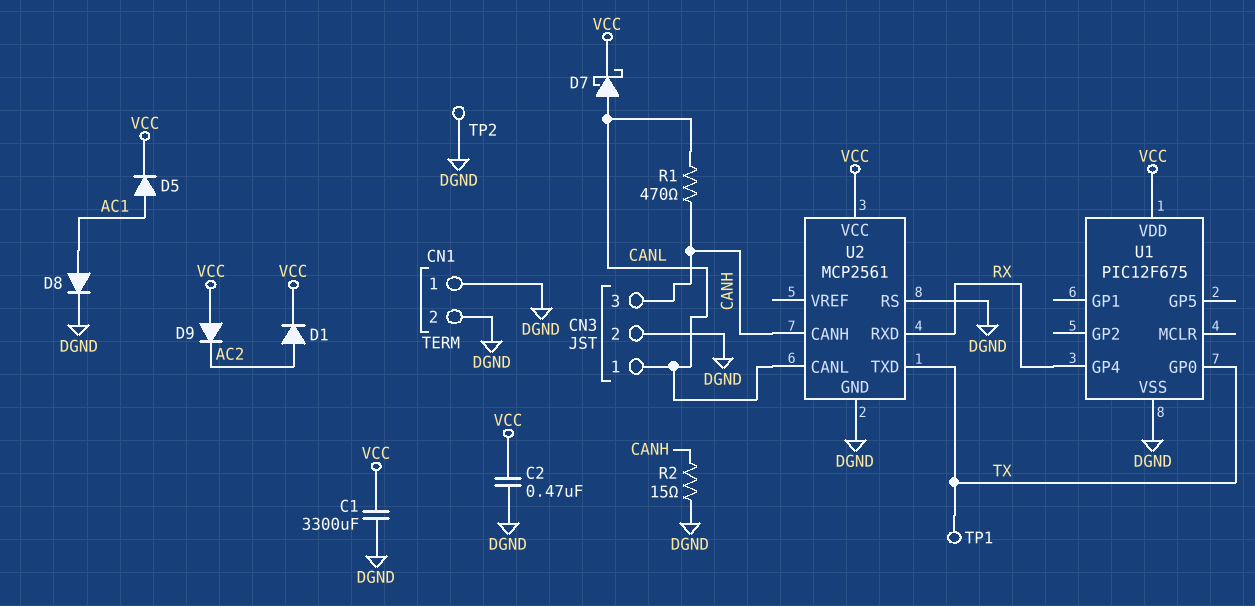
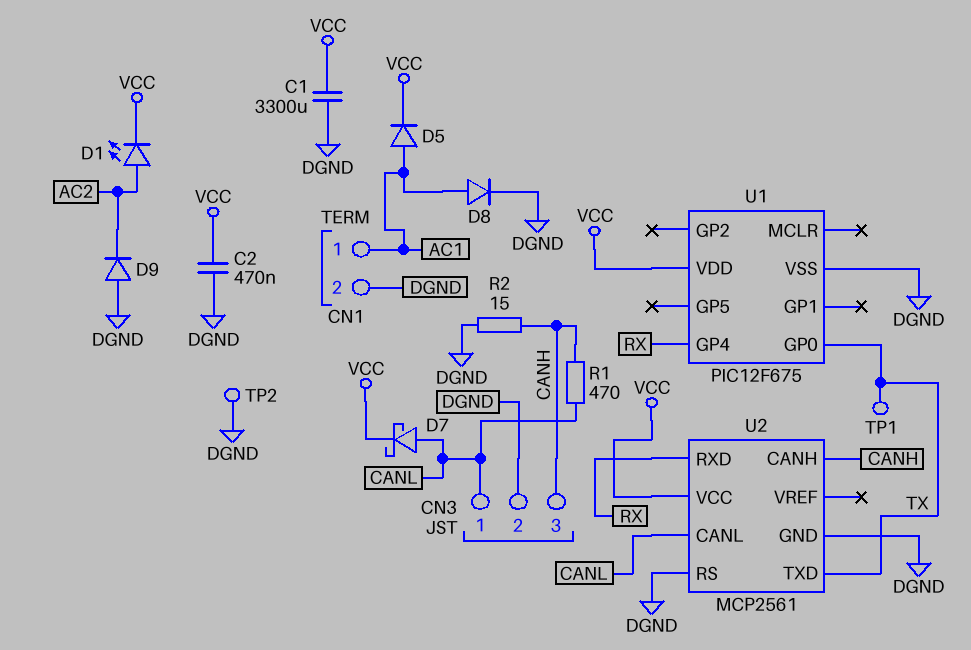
CN1 pin 1: DGND -> AC1
D1: diode (A AC2, K VCC) -> LED (A AC2, K VCC)
D9: diode (A VCC, K AC2) -> diode (A DGND, K AC2)

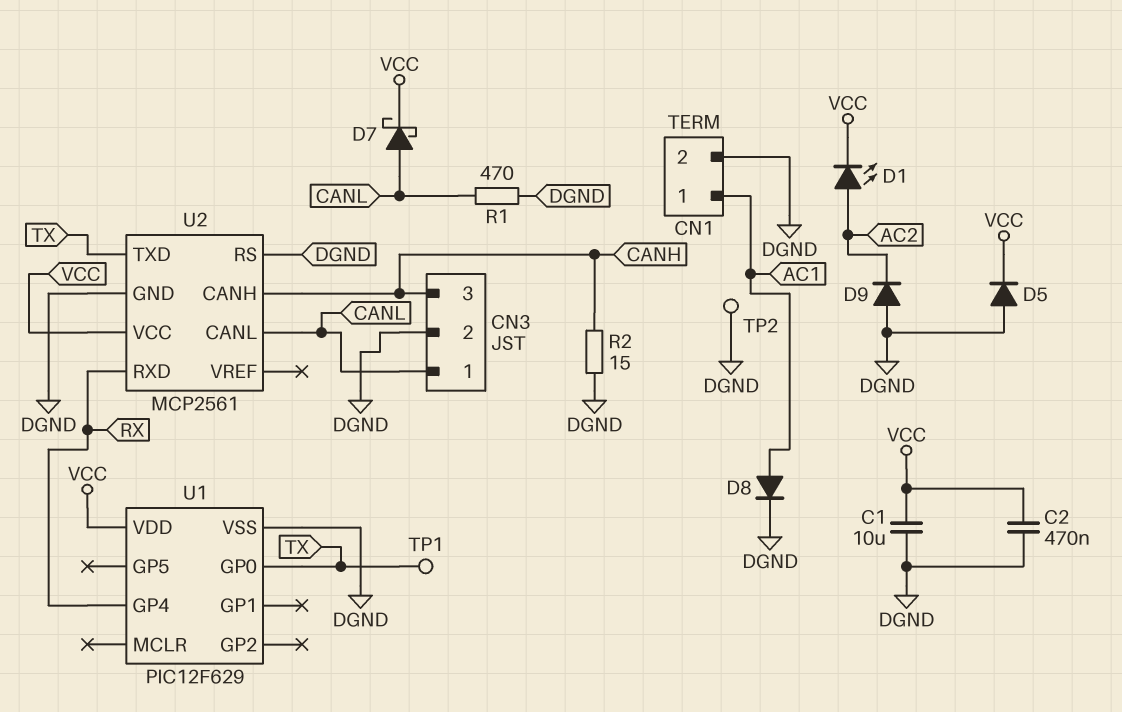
C1: 3300uF (DGND, VCC) -> 10uF (DGND, VCC)
D5: diode (A AC1, K VCC) -> diode (A DGND, K VCC)
R1: 470 (CANH, CANL) -> 470 (CANL, DGND)
U1: PIC12F675 -> PIC12F629

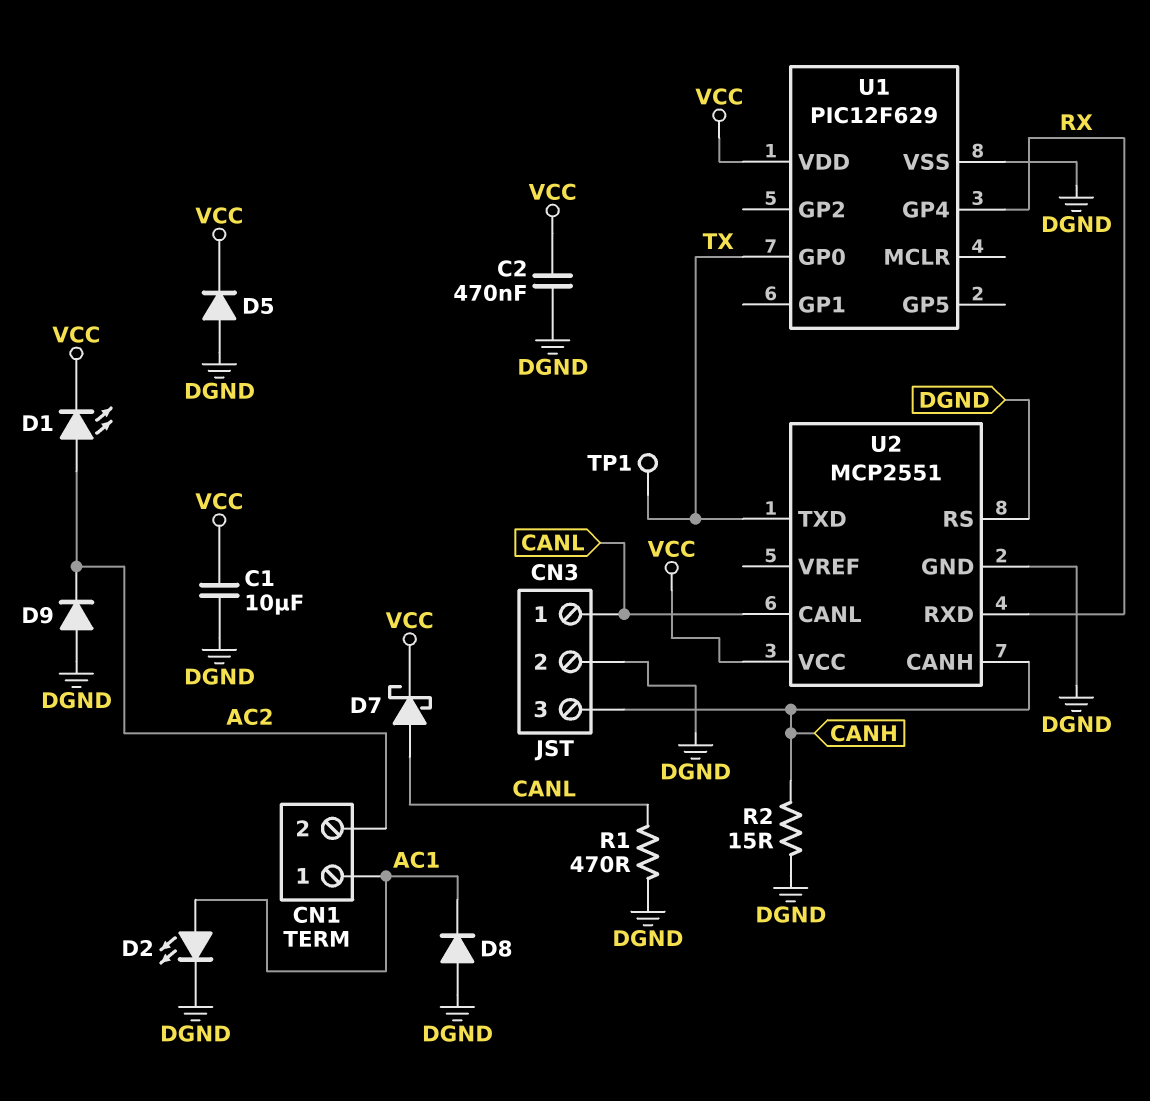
CN1 pin 2: DGND -> AC2
D2: none -> LED (A AC1, K DGND)
D8: diode (A AC1, K DGND) -> diode (A DGND, K AC1)
TP2: test point (DGND) -> none
U2: MCP2561 -> MCP2551

